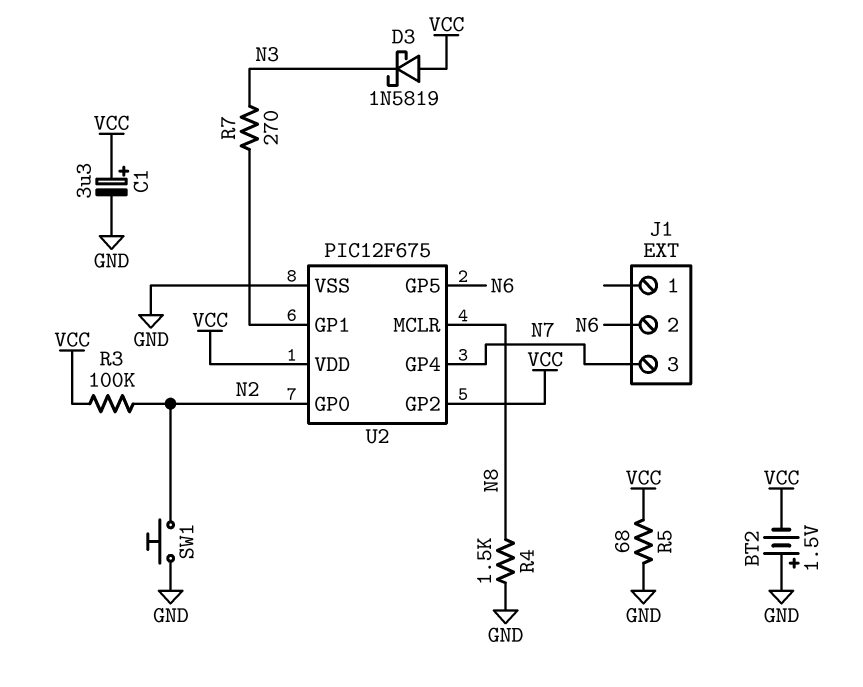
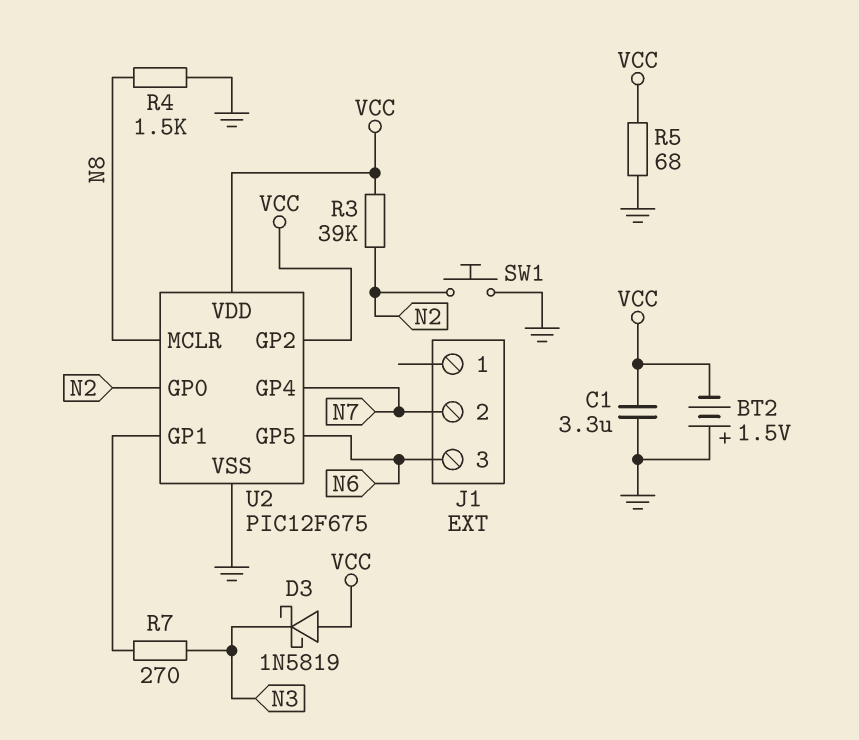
C1: 3.3uF (plus VCC, minus GND) -> 3.3uF (GND, VCC)
J1 pin 2: N6 -> N7
J1 pin 3: N7 -> N6
R3: 100k (N2, VCC) -> 39k (N2, VCC)

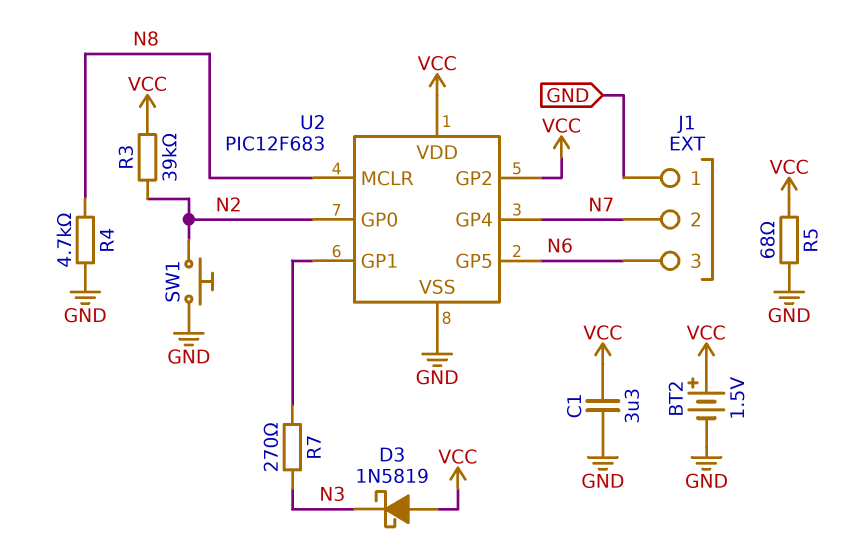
BT2: 1.5V (plus GND, minus VCC) -> 1.5V (plus VCC, minus GND)
J1 pin 1: none -> GND
R4: 1.5k (GND, N8) -> 4.7k (GND, N8)
U2: PIC12F675 -> PIC12F683

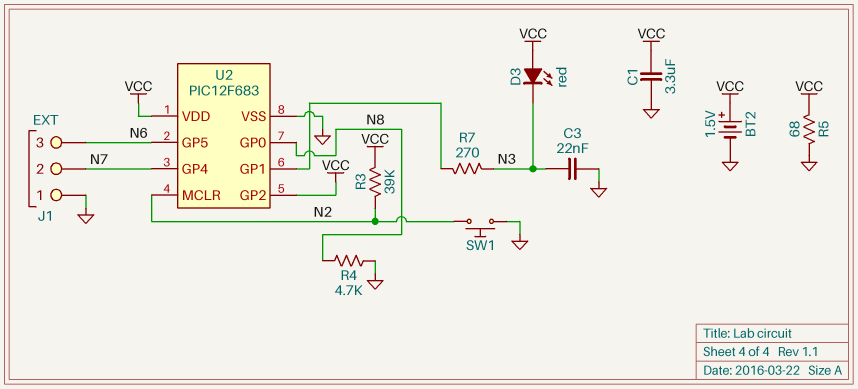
C3: none -> 22nF (GND, N3)
D3: schottky 1N5819 (A VCC, K N3) -> LED red (A VCC, K N3)
U2 pin GP0: N2 -> N8
U2 pin MCLR: N8 -> N2

